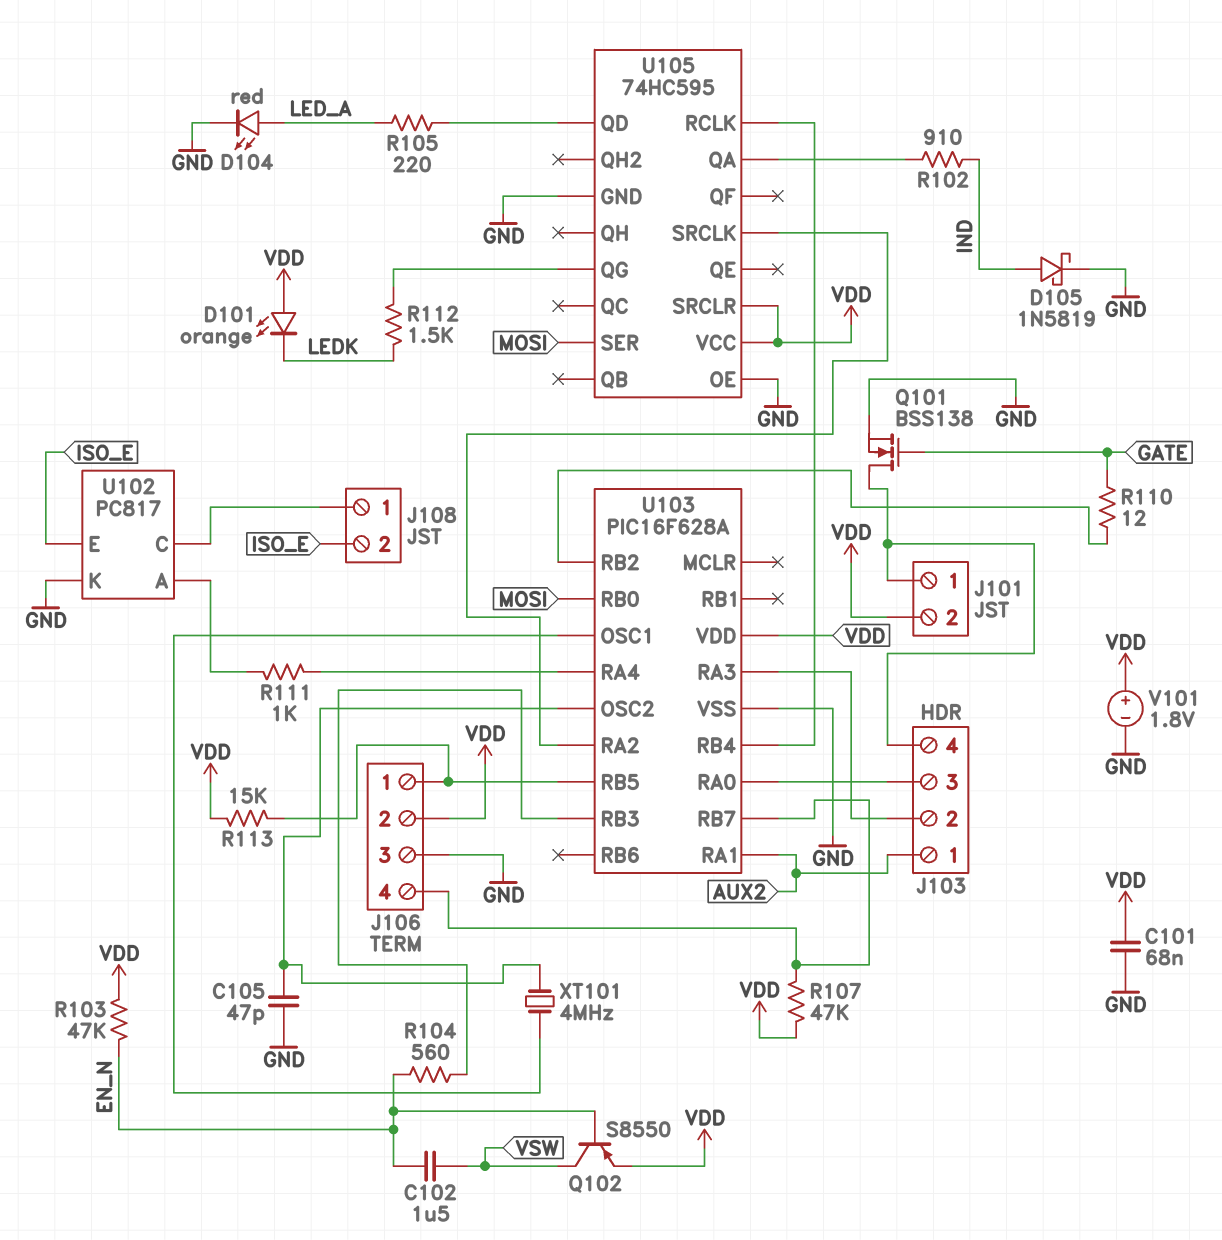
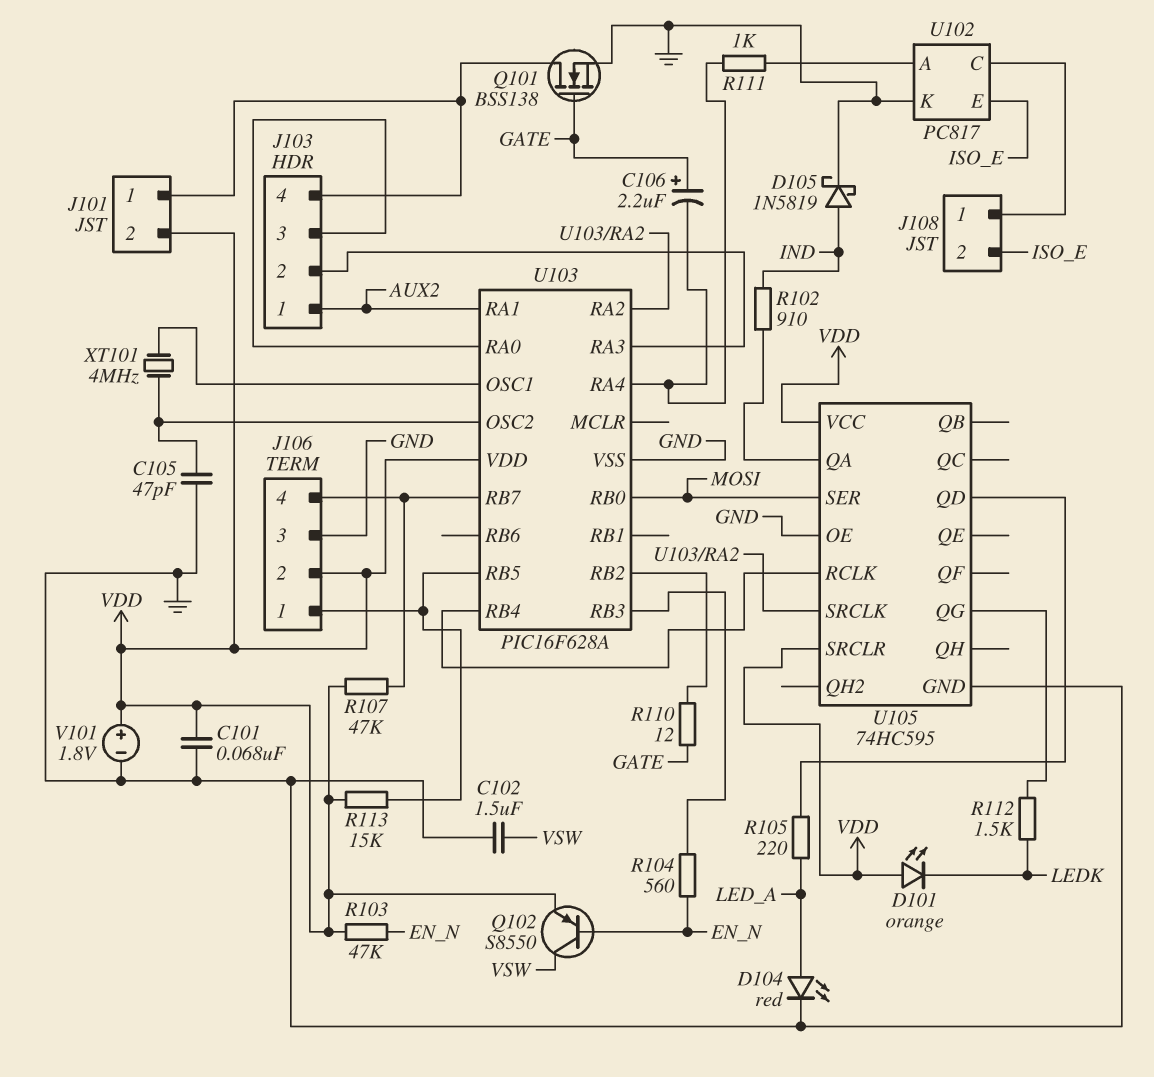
C102: 1.5uF (EN_N, VSW) -> 1.5uF (GND, VSW)
C106: none -> 2.2uF (plus GATE, minus U103/RA4)

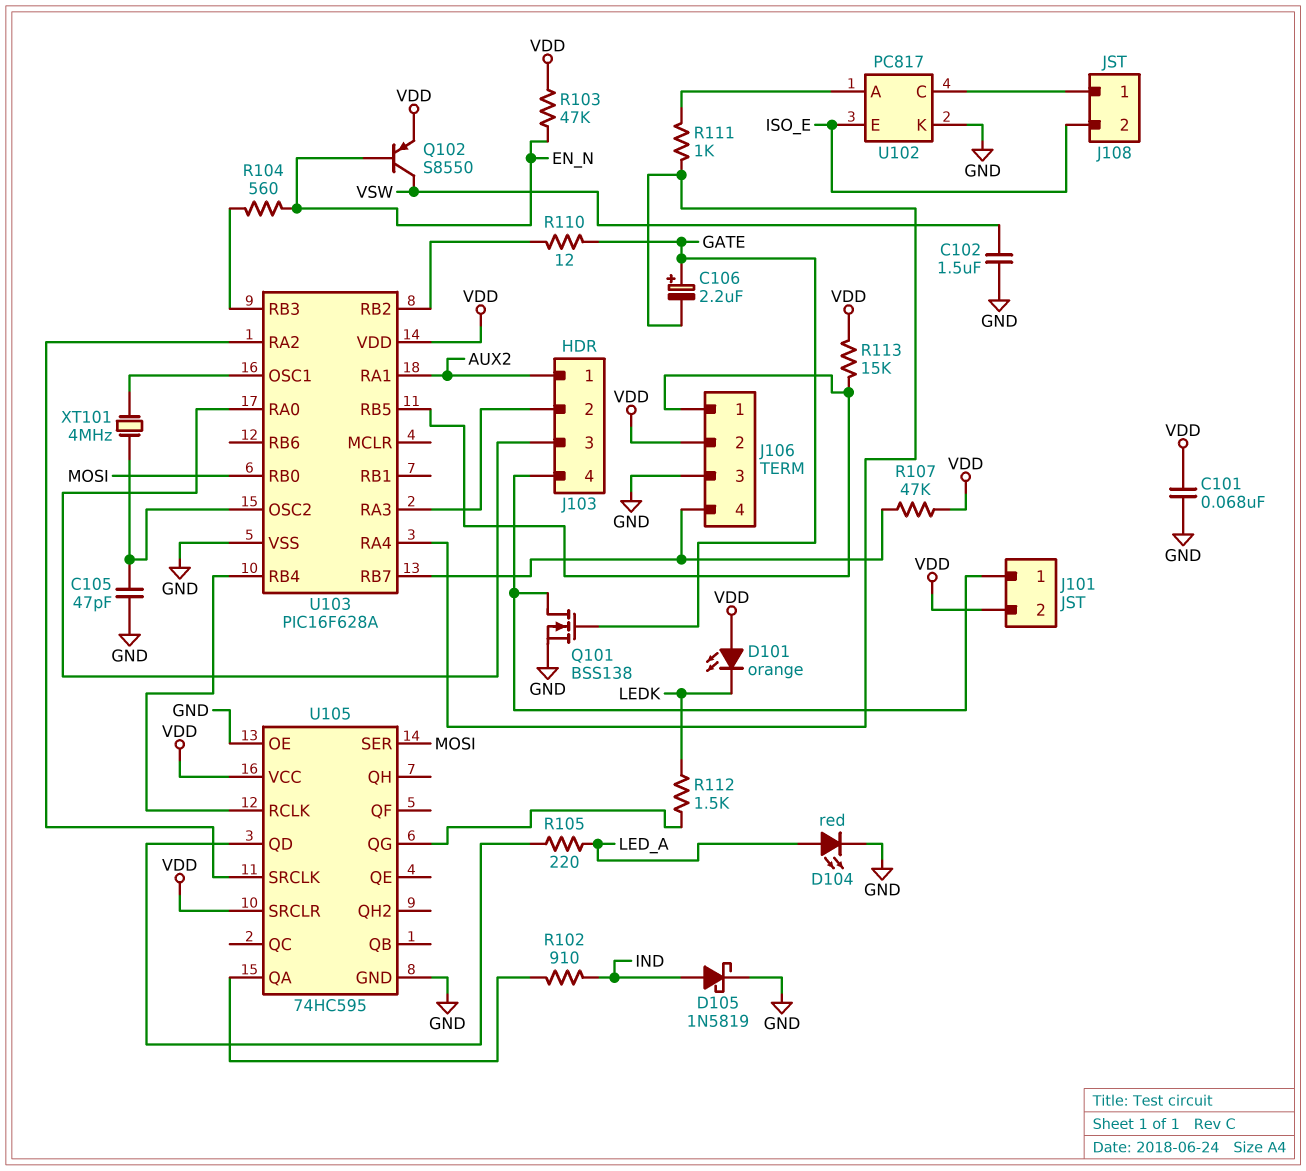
V101: 1.8V (plus VDD, minus GND) -> none

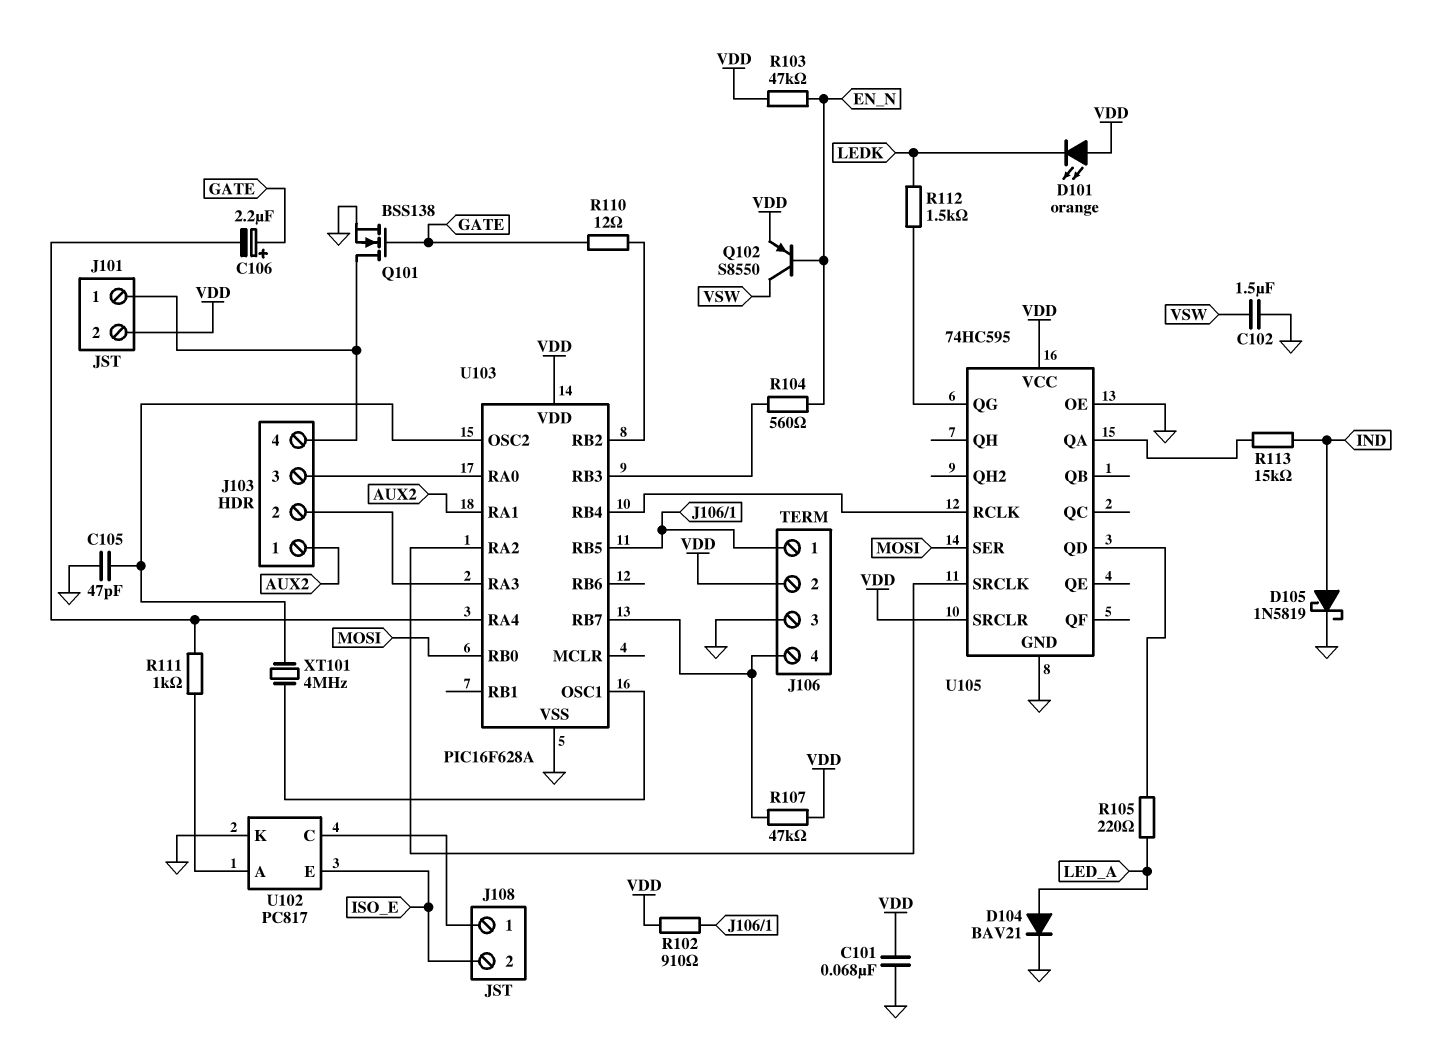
D104: LED red (A LED_A, K GND) -> diode BAV21 (A LED_A, K GND)
R102: 910 (IND, U105/QA) -> 910 (J106/1, VDD)
R113: 15k (J106/1, VDD) -> 15k (IND, U105/QA)

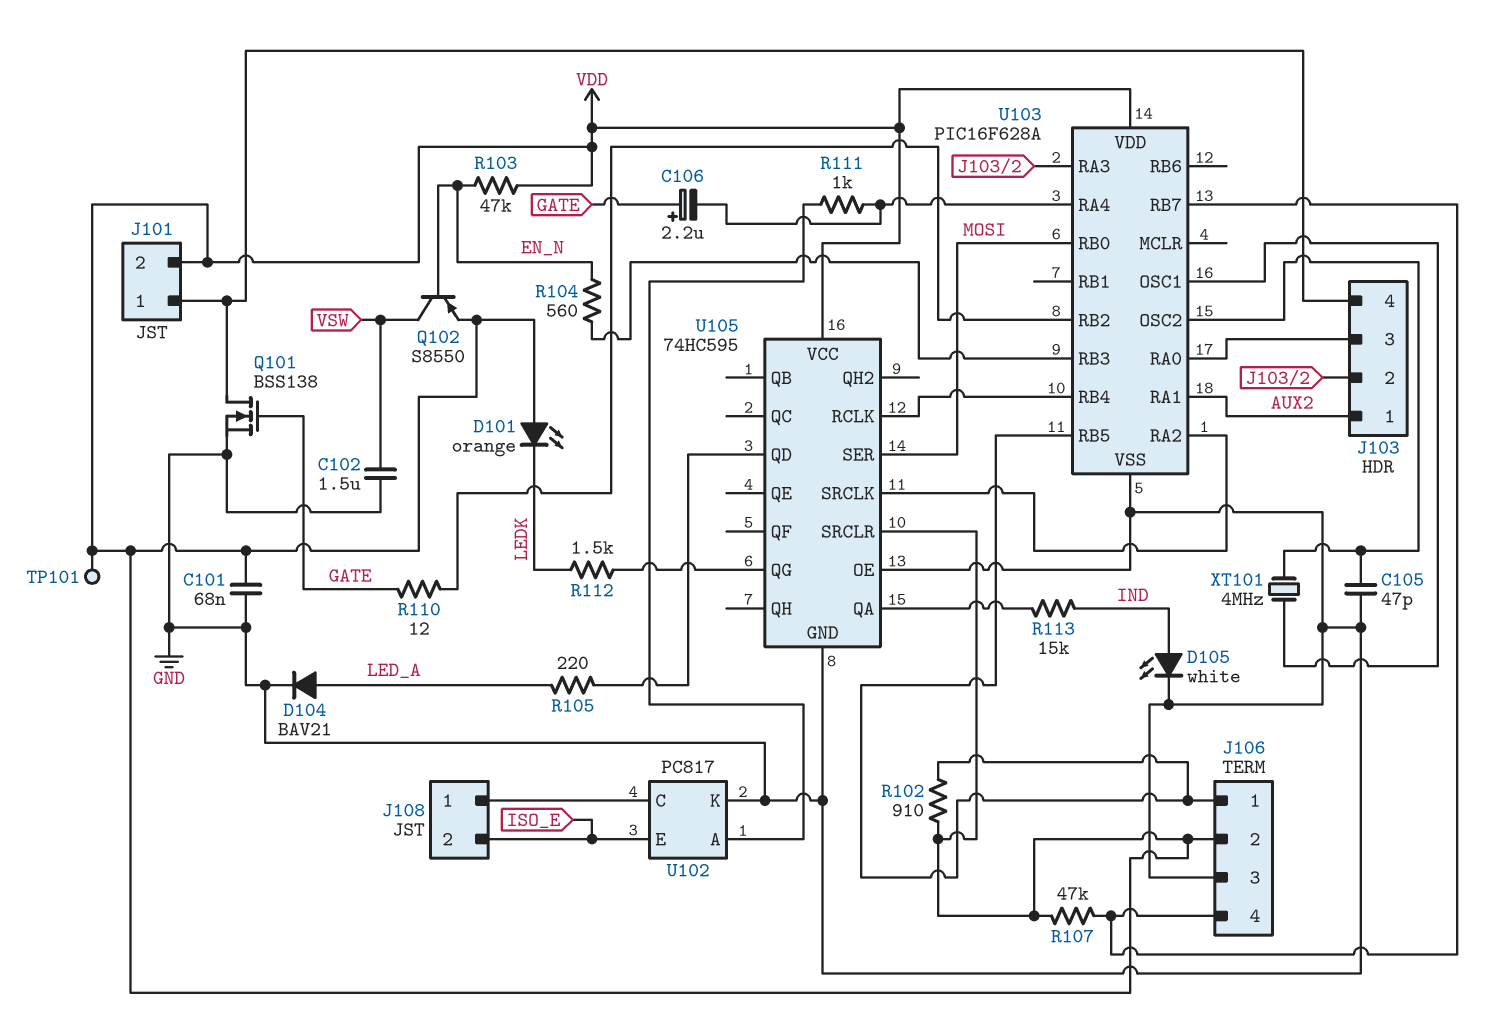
D105: schottky 1N5819 (A IND, K GND) -> LED white (A IND, K GND)
TP101: none -> test point (VDD)

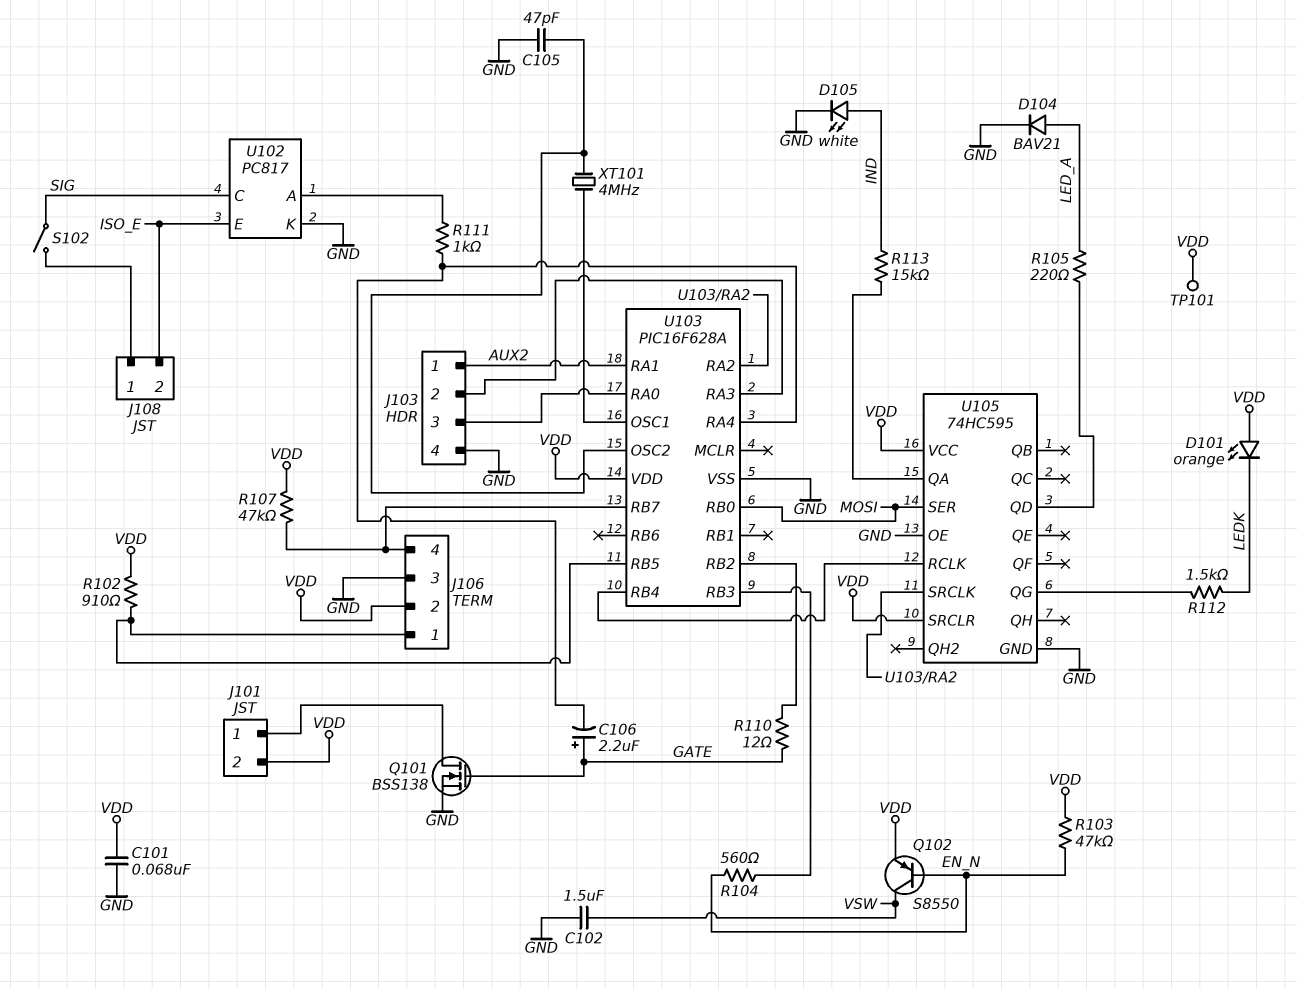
J103 pin 4: J101/1 -> GND
S102: none -> switch (J108/1, SIG)
U102 pin C: J108/1 -> SIG

